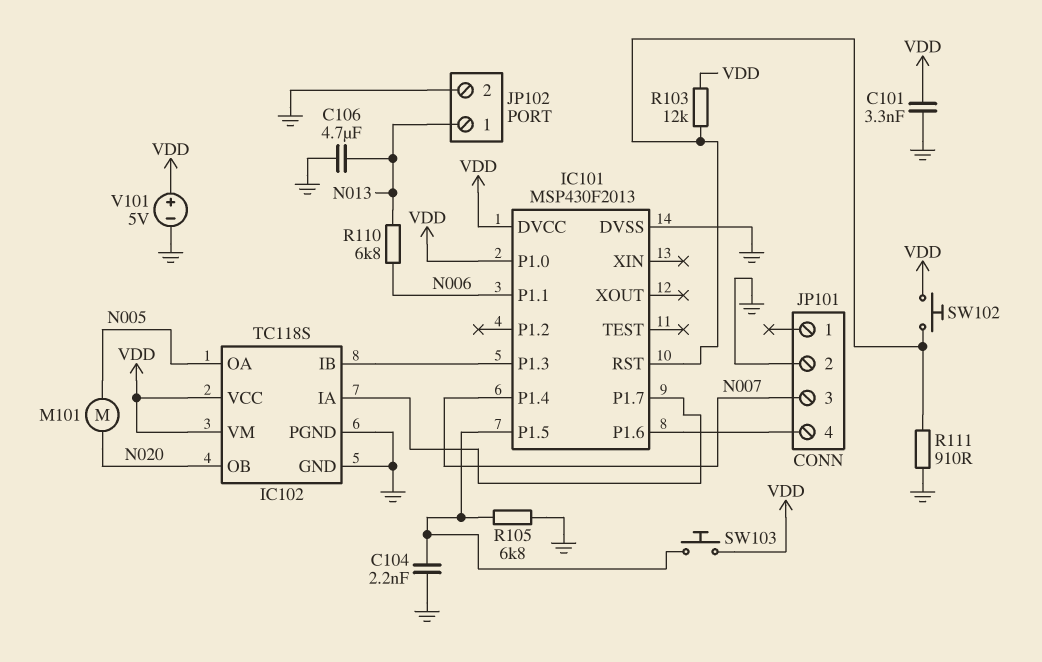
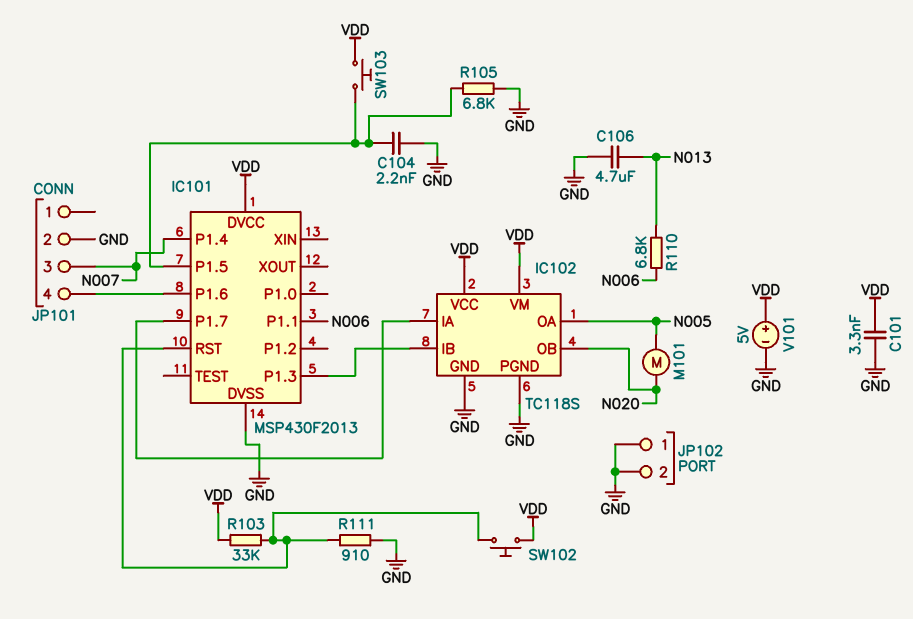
IC101 pin P1.0: VDD -> none
JP102 pin 1: N013 -> GND
R103: 12k (IC101/RST, VDD) -> 33k (IC101/RST, VDD)

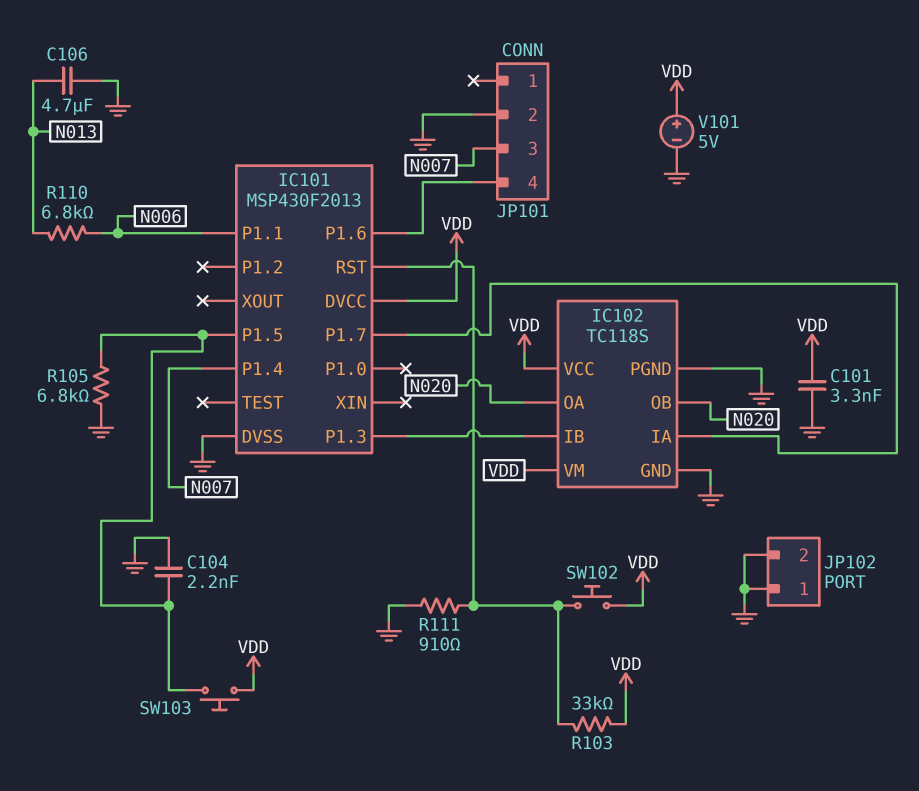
IC102 pin OA: N005 -> N020
M101: motor (N005, N020) -> none

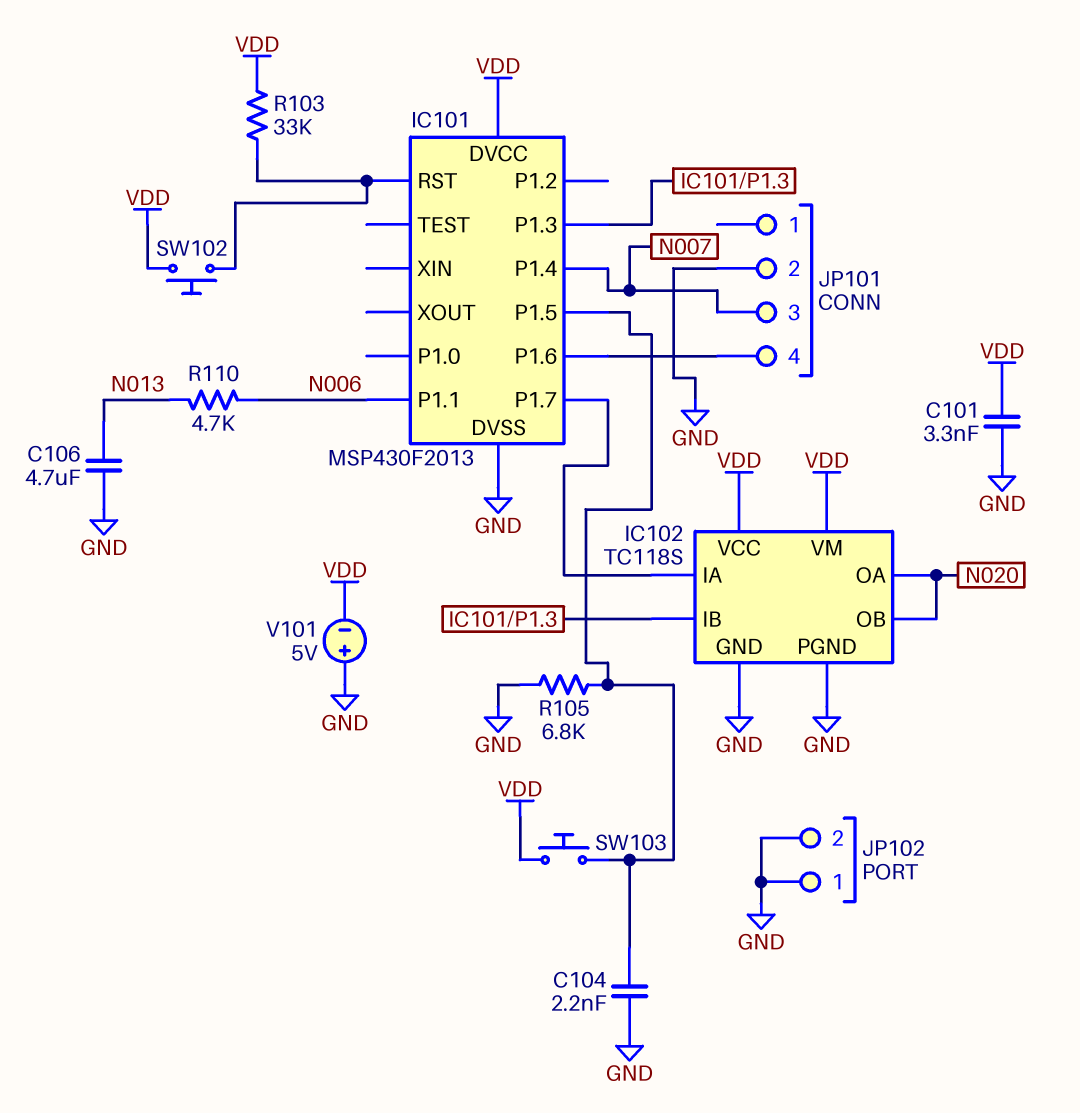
R110: 6.8k (N006, N013) -> 4.7k (N006, N013)
R111: 910 (GND, IC101/RST) -> none
V101: 5V (plus VDD, minus GND) -> 5V (plus GND, minus VDD)

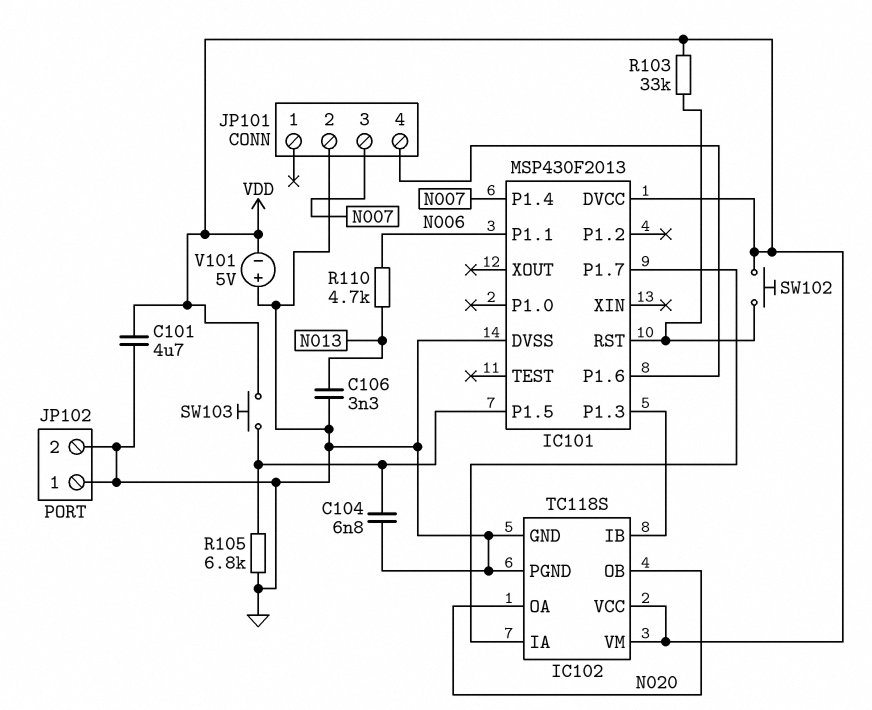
C101: 3.3nF (GND, VDD) -> 4.7uF (GND, VDD)
C104: 2.2nF (GND, IC101/P1.5) -> 6.8nF (GND, IC101/P1.5)
C106: 4.7uF (GND, N013) -> 3.3nF (GND, N013)

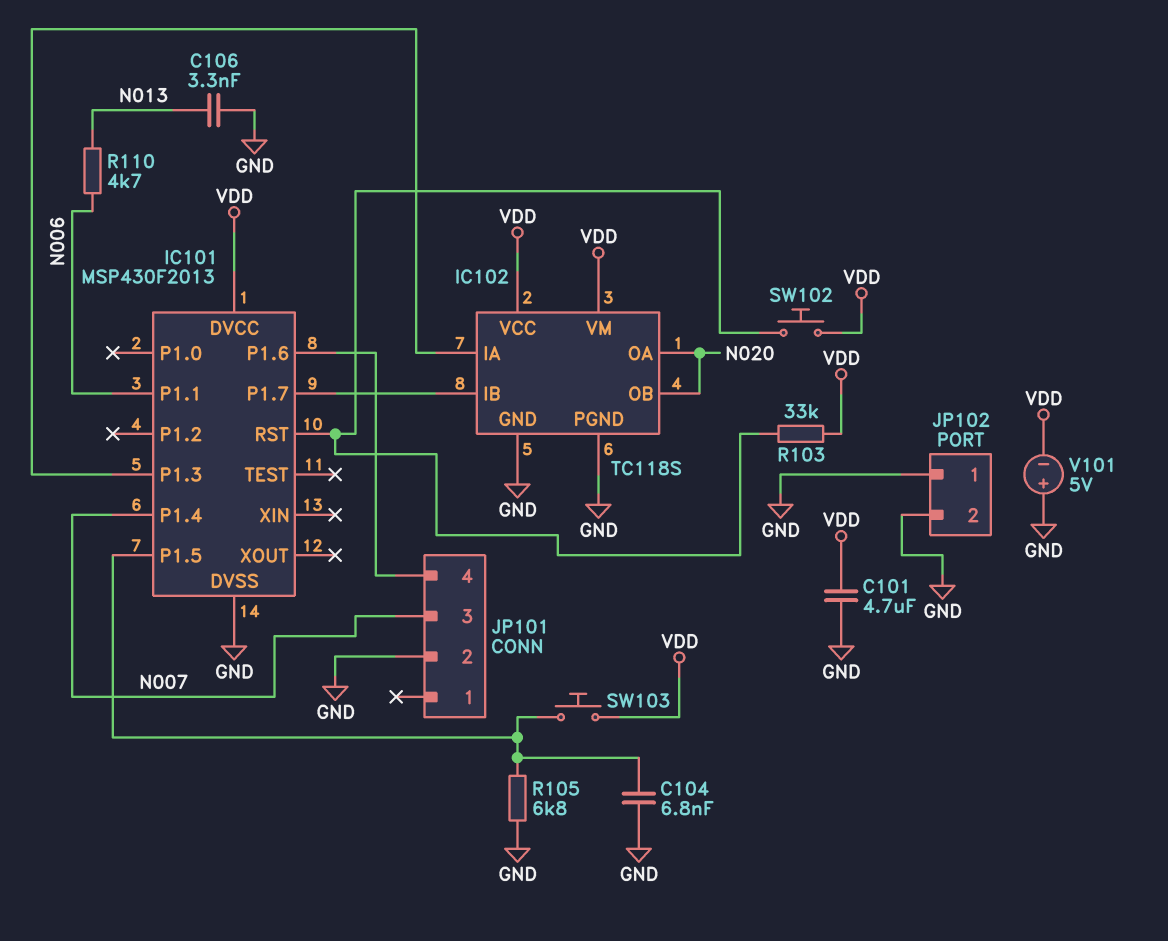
IC102 pin IA: IC101/P1.7 -> IC101/P1.3
IC102 pin IB: IC101/P1.3 -> IC101/P1.7

